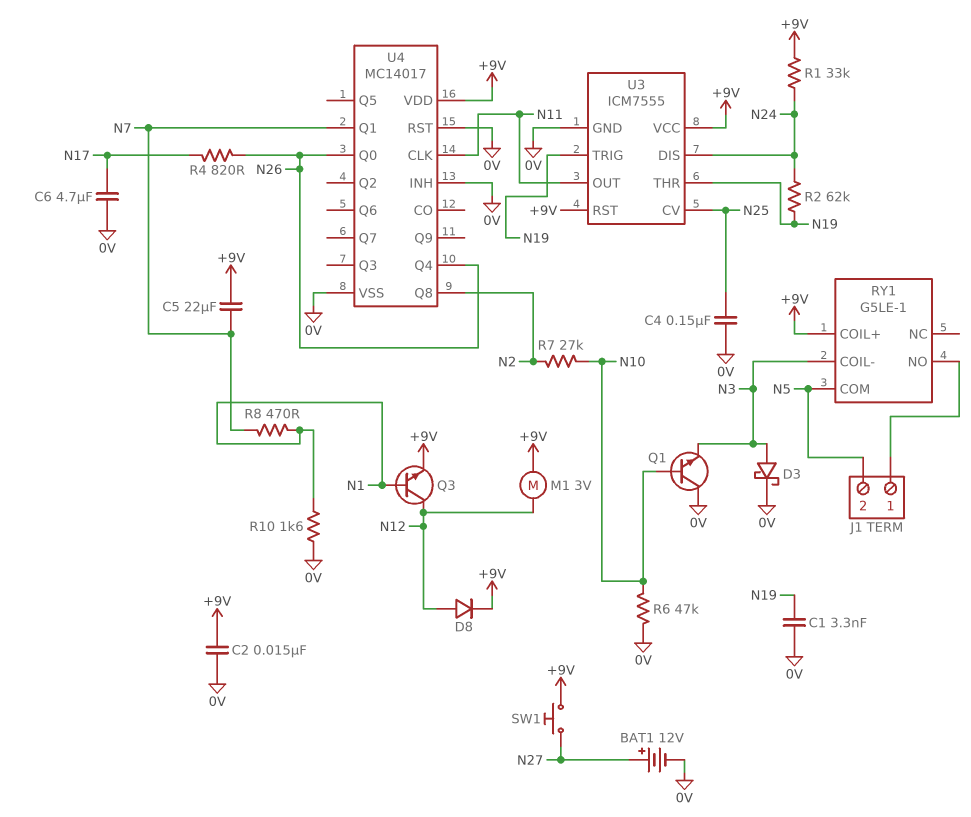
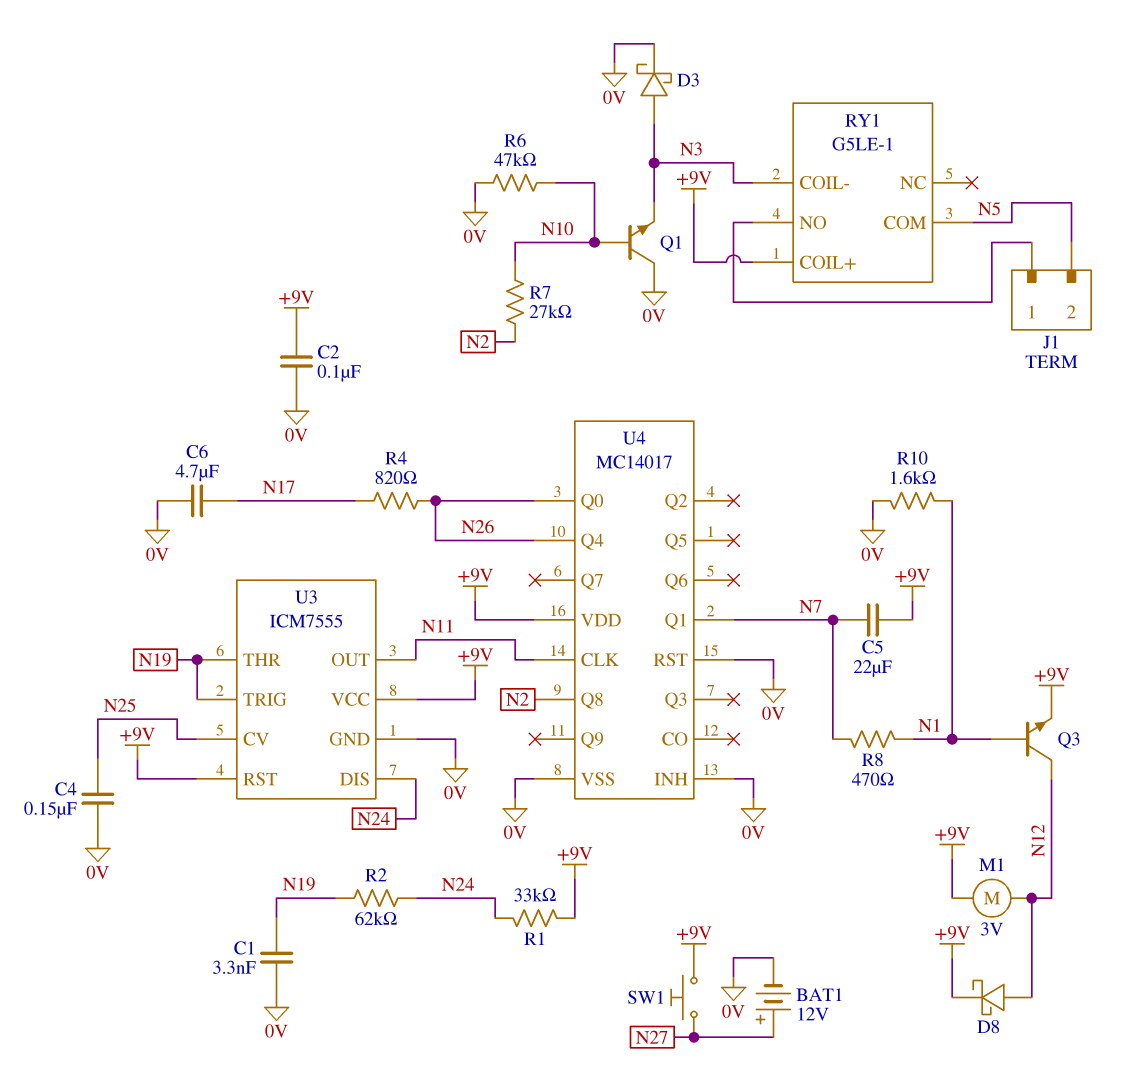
C2: 15nF (+9V, 0V) -> 100nF (+9V, 0V)
D8: diode (A N12, K +9V) -> schottky (A N12, K +9V)

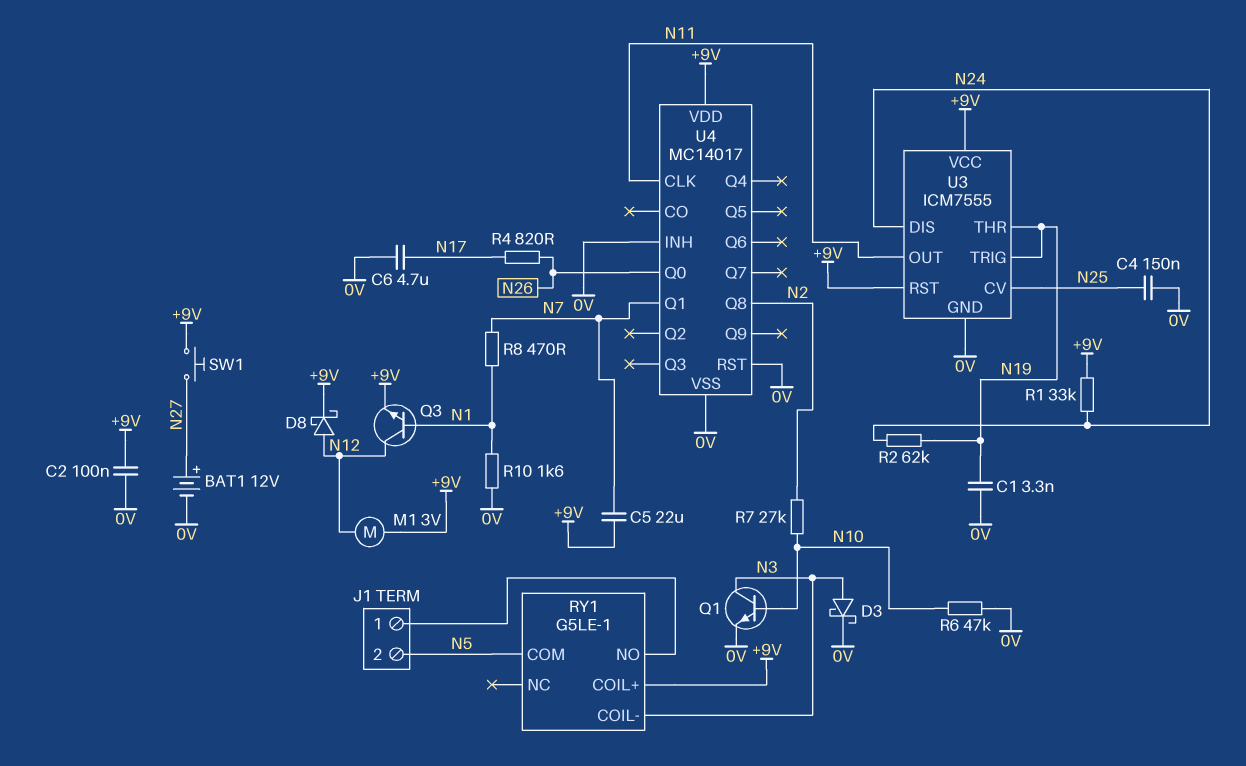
Q1: NPN (B N10, C 0V, E N3) -> NPN (B N10, C N3, E 0V)
U4 pin Q4: N26 -> none

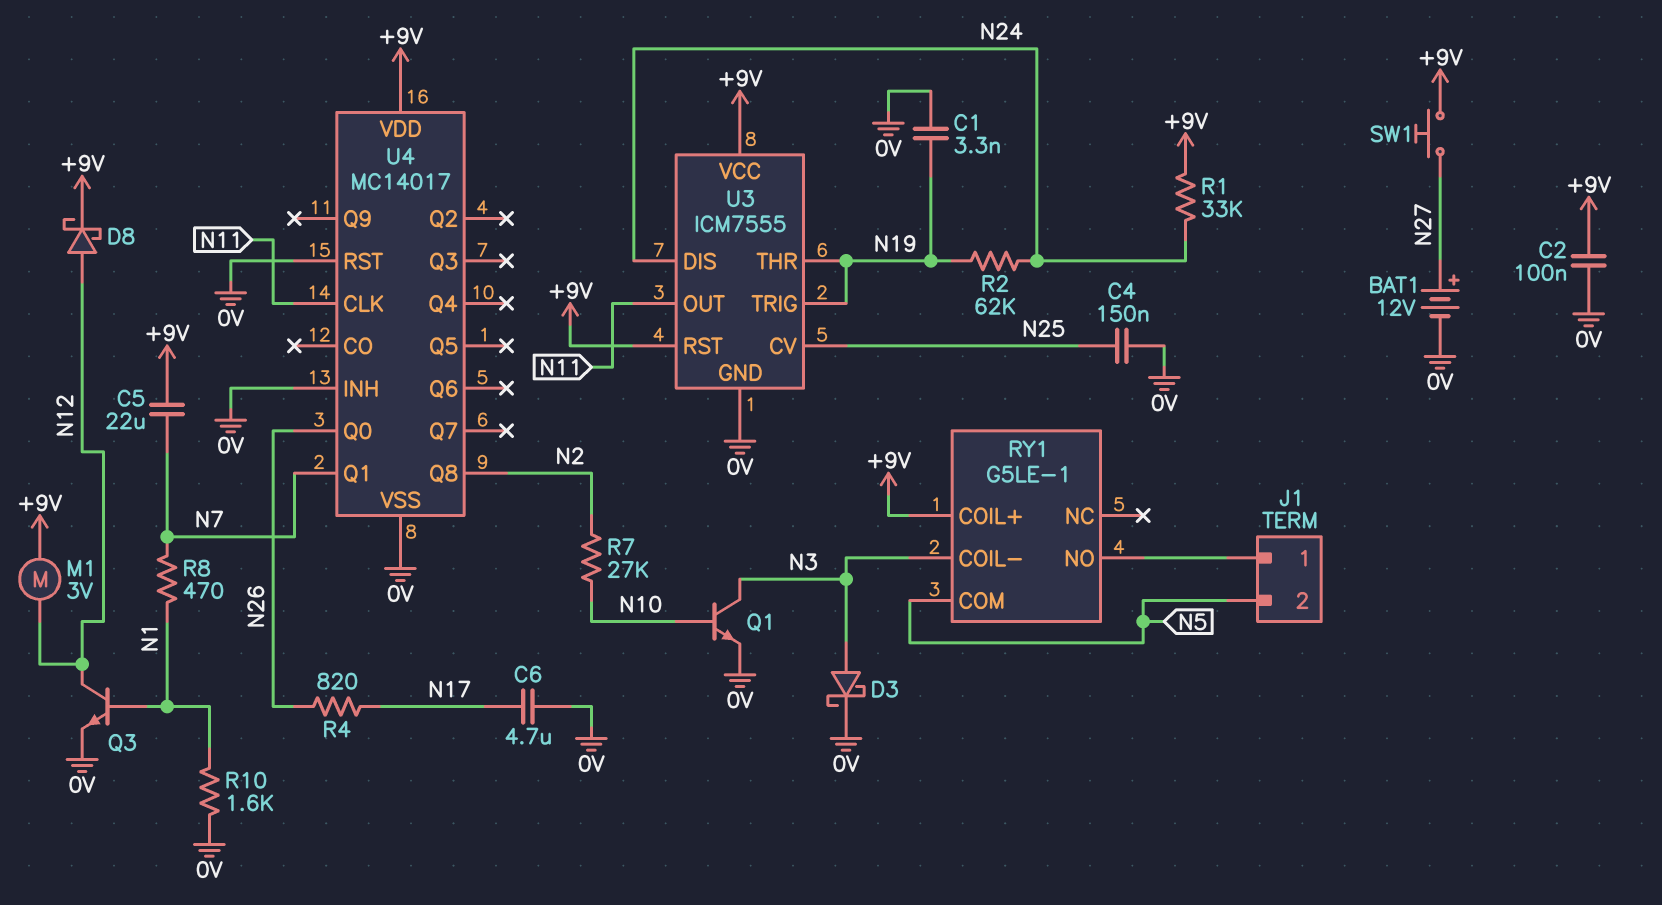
Q3: NPN (B N1, C N12, E +9V) -> NPN (B N1, C N12, E 0V)
R6: 47k (0V, N10) -> none

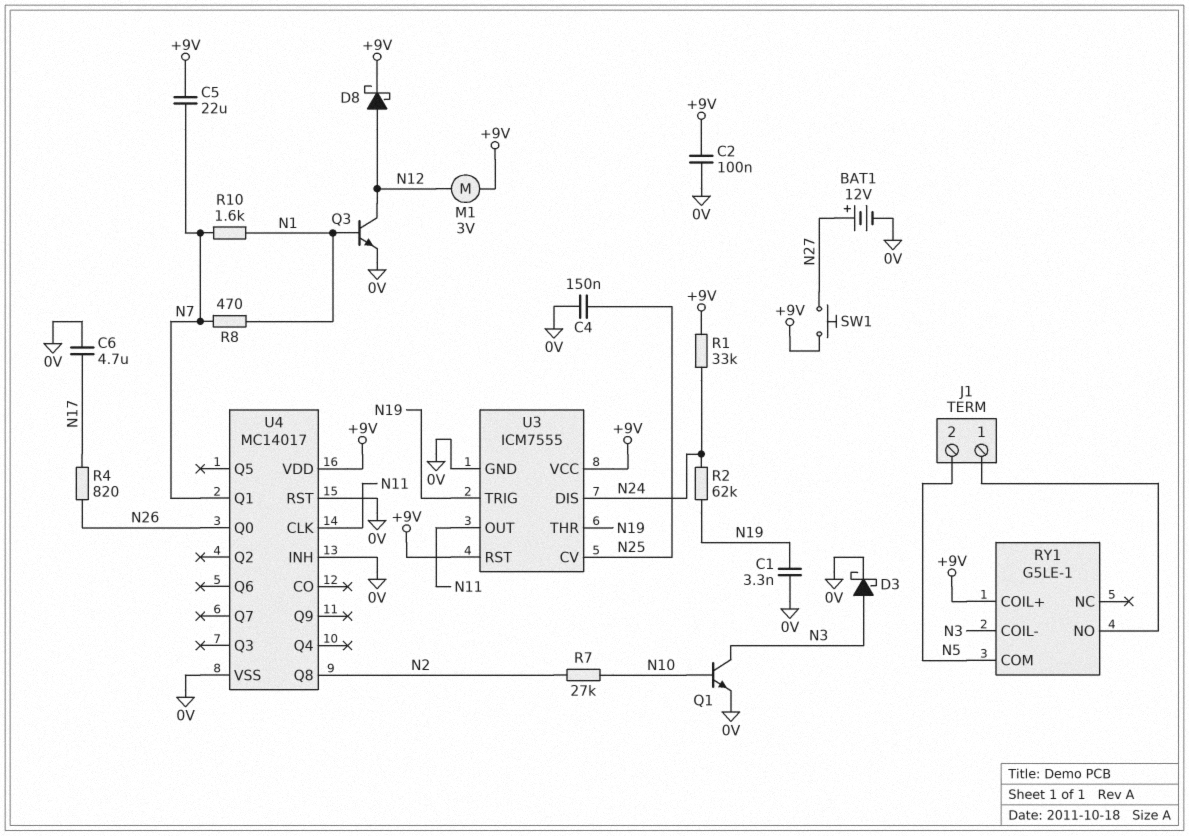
R10: 1.6k (0V, N1) -> 1.6k (N1, N7)

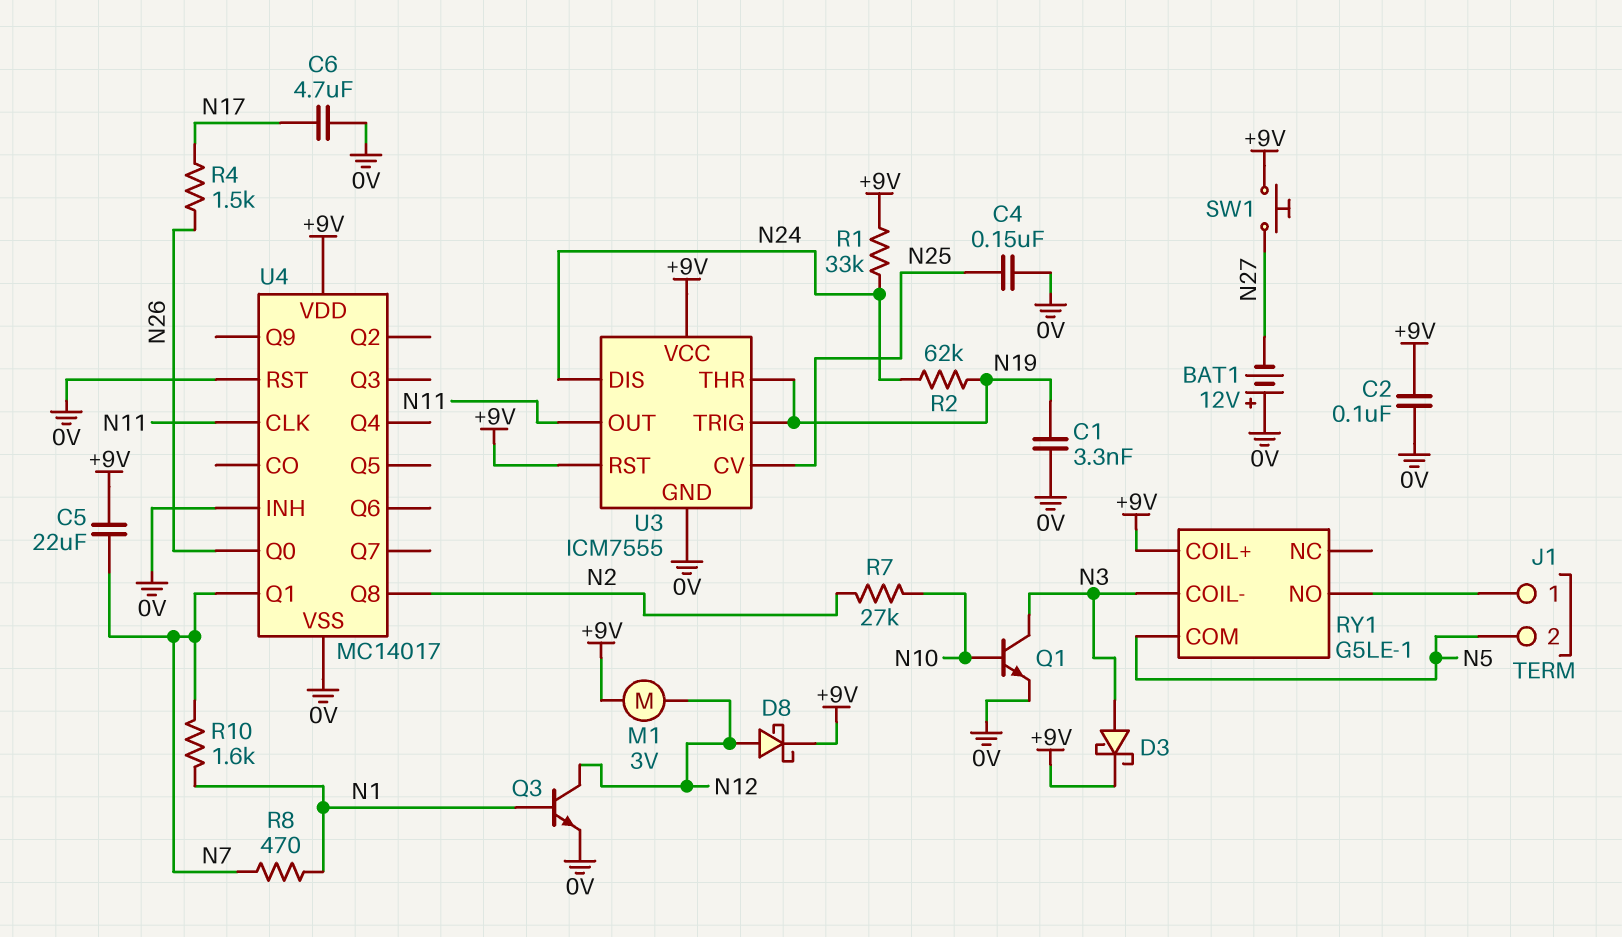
BAT1: 12V (plus N27, minus 0V) -> 12V (plus 0V, minus N27)
D3: schottky (A N3, K 0V) -> schottky (A N3, K +9V)
R4: 820 (N17, N26) -> 1.5k (N17, N26)

